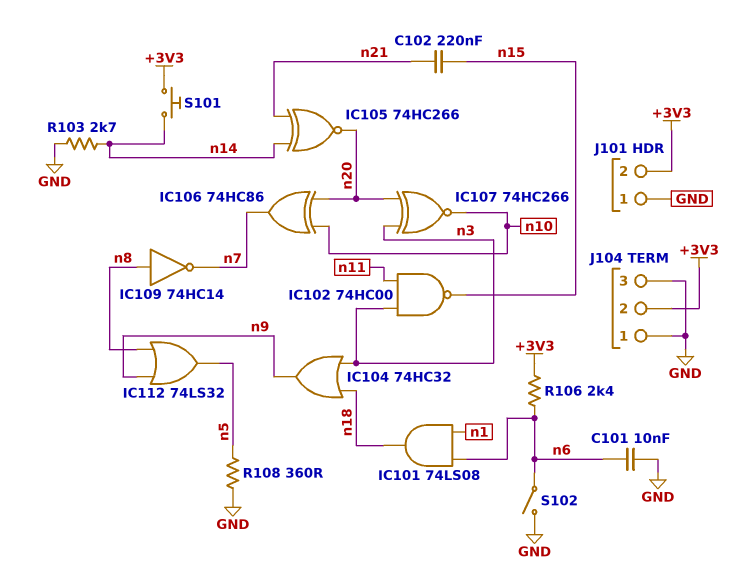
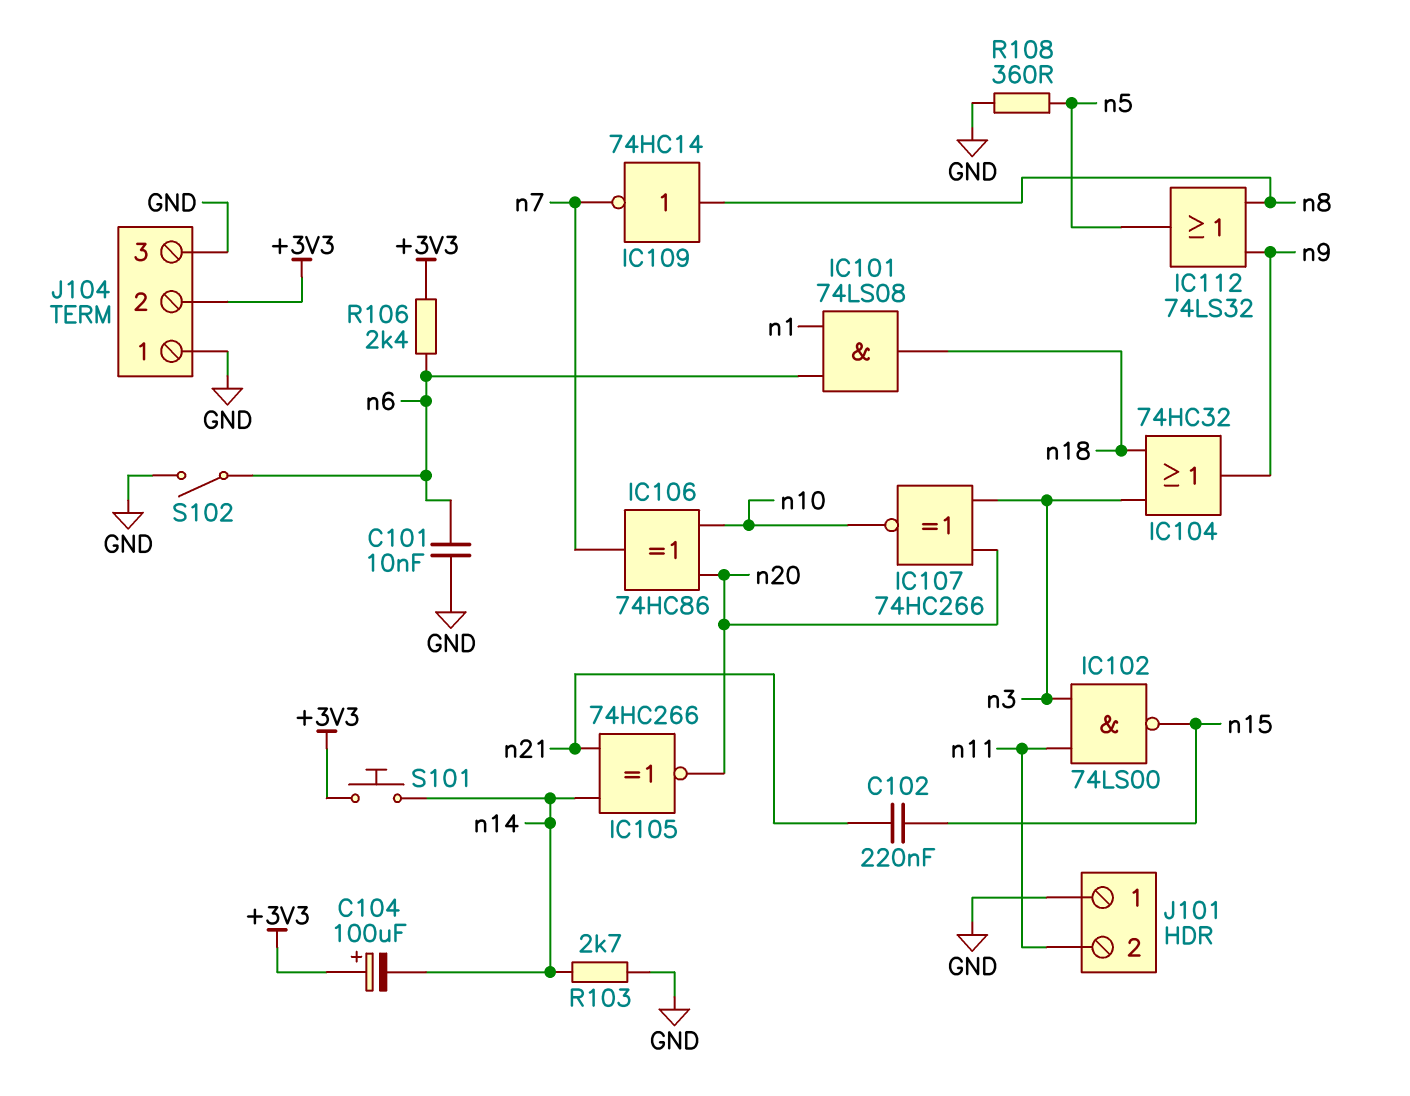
C104: none -> 100uF (plus +3V3, minus n14)
IC102: NAND 74HC00 (in n3, in n11, out n15) -> NAND 74LS00 (in n3, in n11, out n15)
J101 pin 2: +3V3 -> n11

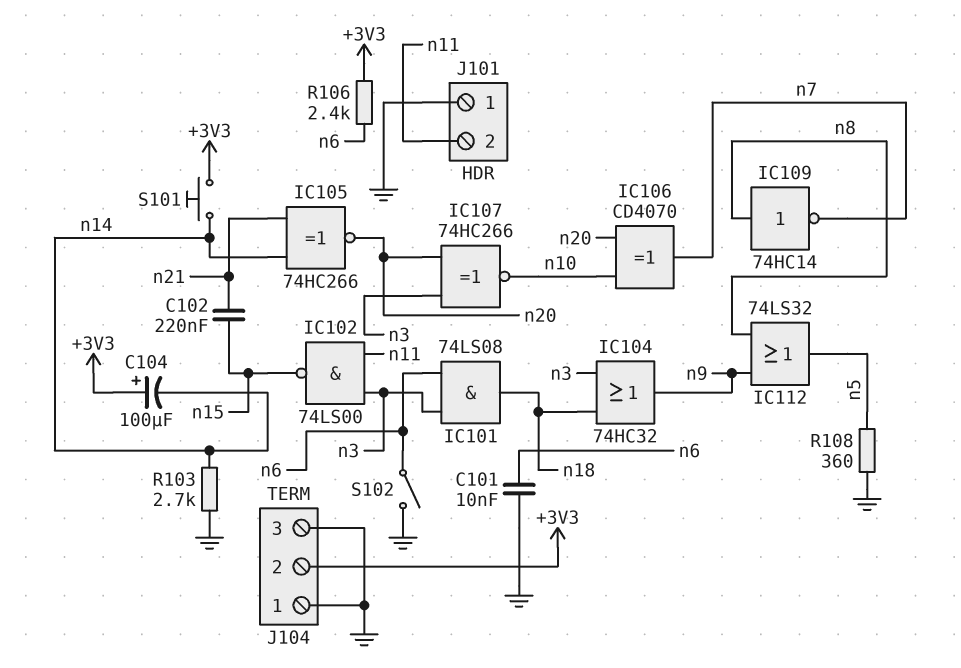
IC101: AND 74LS08 (in n1, in n6, out n18) -> AND 74LS08 (in n3, in n6, out n18)
IC106: XOR 74HC86 (in n10, in n20, out n7) -> XOR CD4070 (in n10, in n20, out n7)

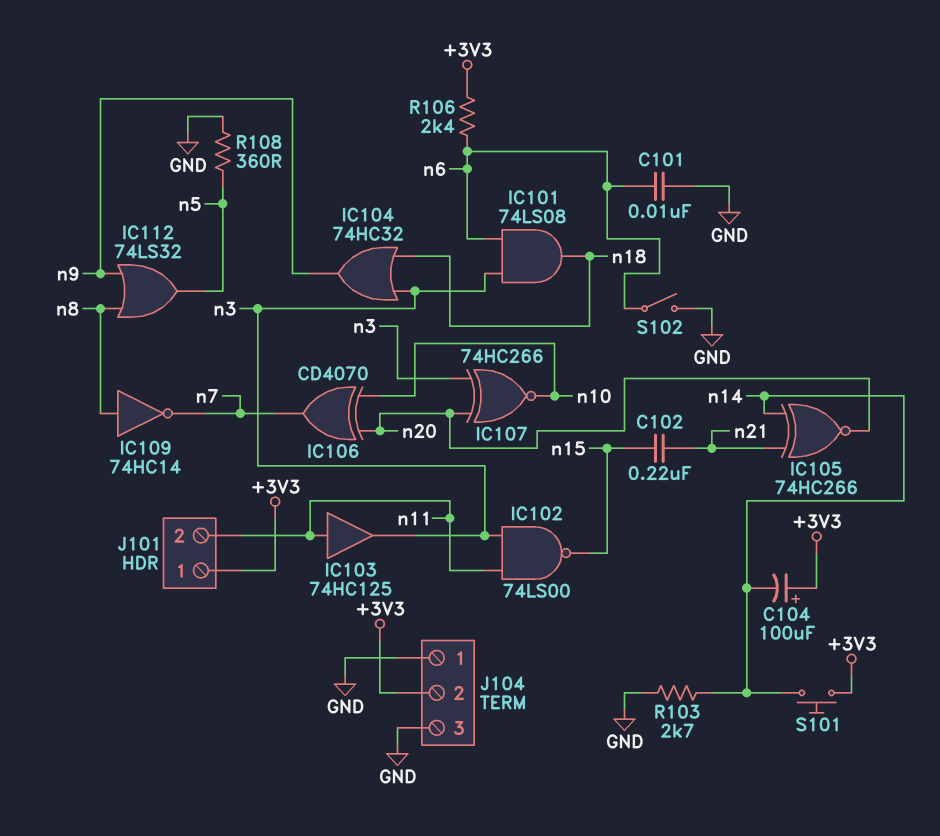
IC103: none -> buffer 74HC125 (in n11, out n3)
J101 pin 1: GND -> +3V3

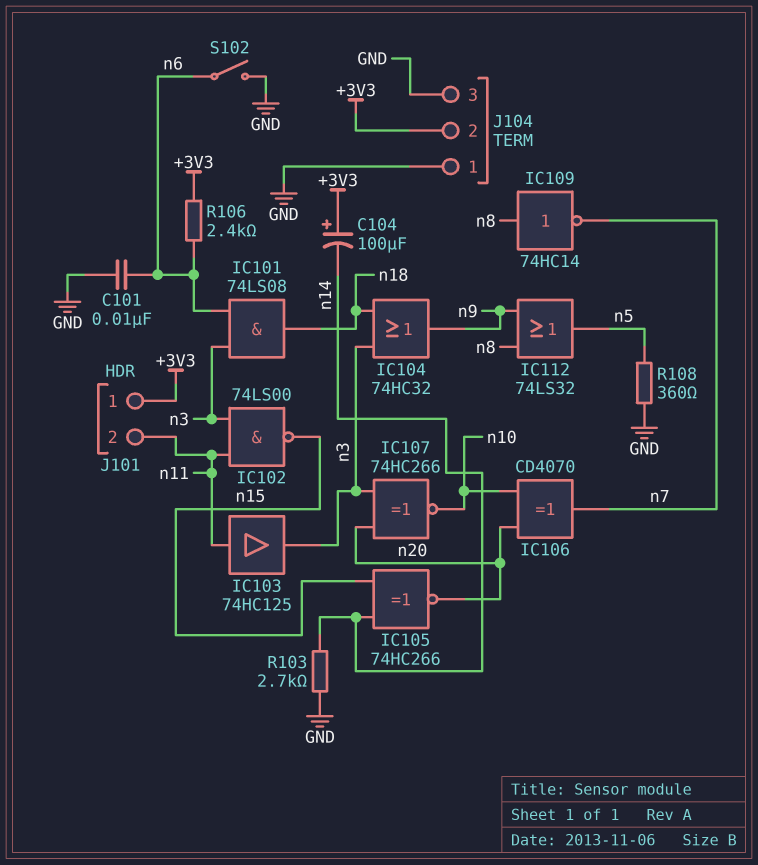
C102: 220nF (n15, n21) -> none
IC105: XNOR 74HC266 (in n14, in n21, out n20) -> XNOR 74HC266 (in n14, in n15, out n20)
S101: button (+3V3, n14) -> none

